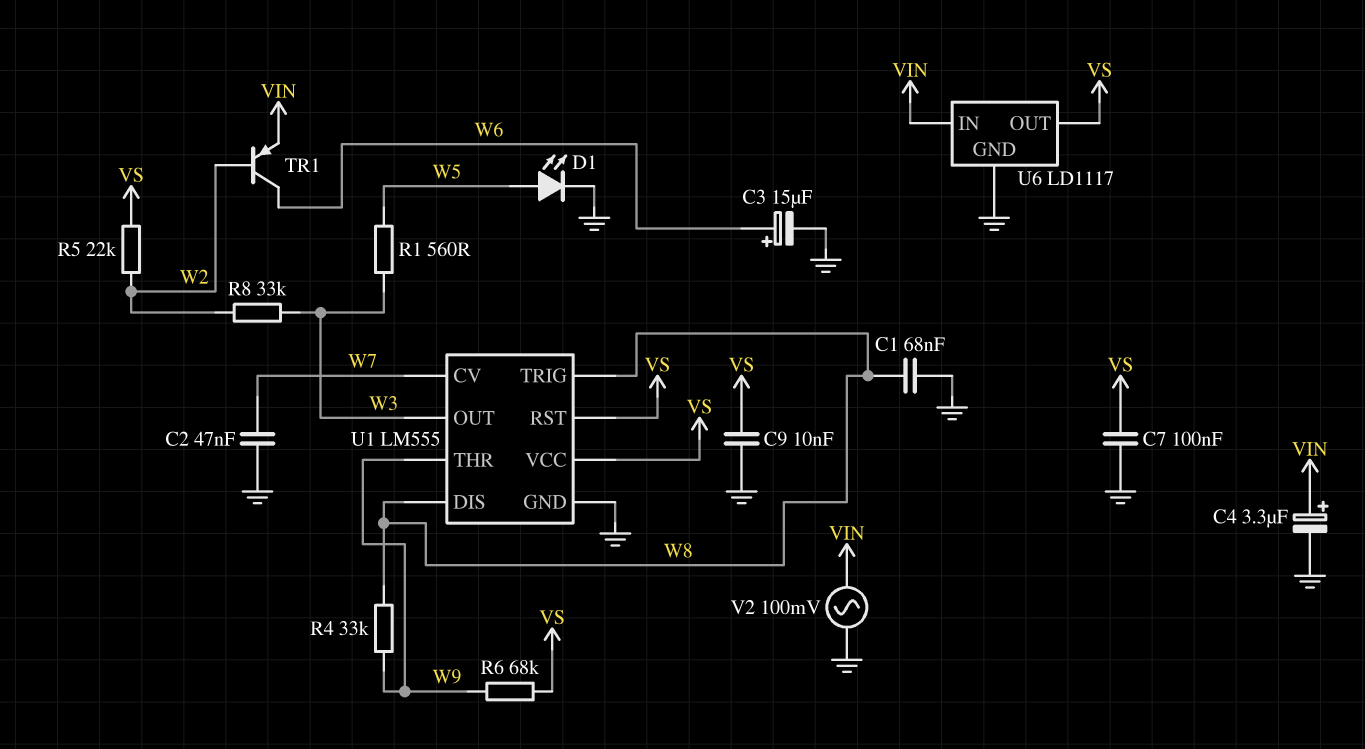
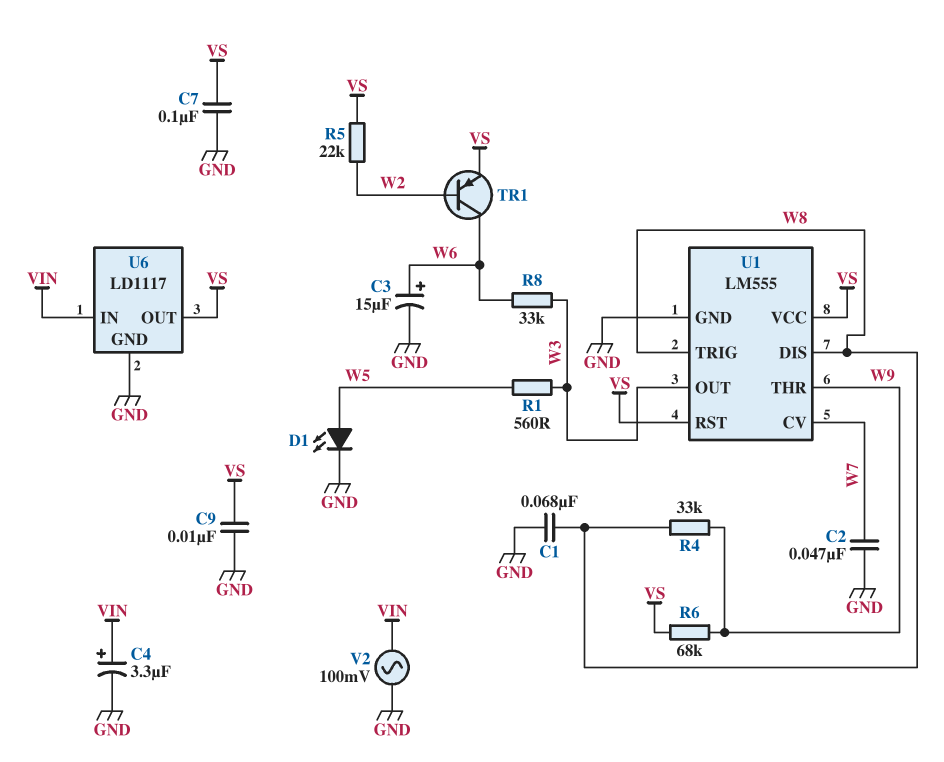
R8: 33k (W2, W3) -> 33k (W3, W6)
TR1: PNP (B W2, C W6, E VIN) -> PNP (B W2, C W6, E VS)

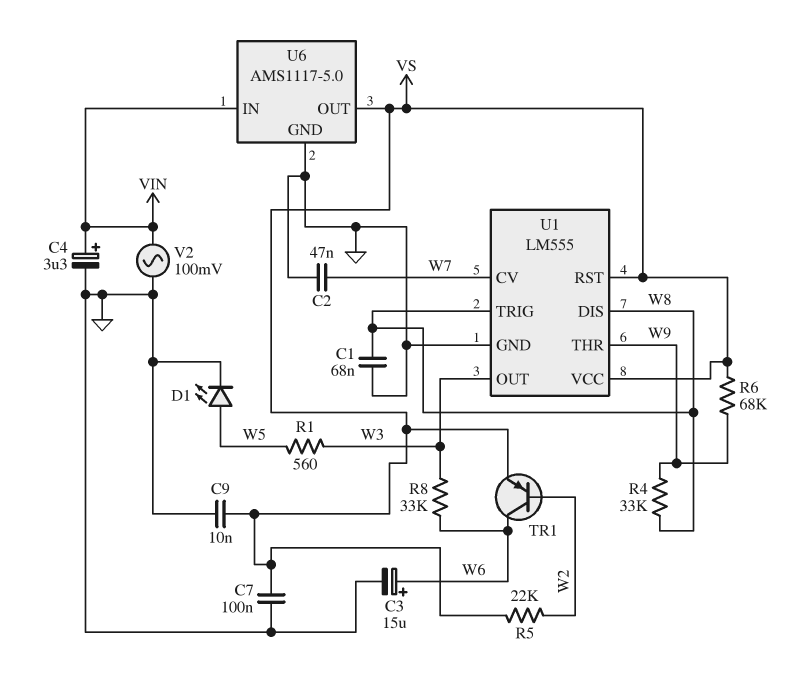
U6: LD1117 -> AMS1117-5.0

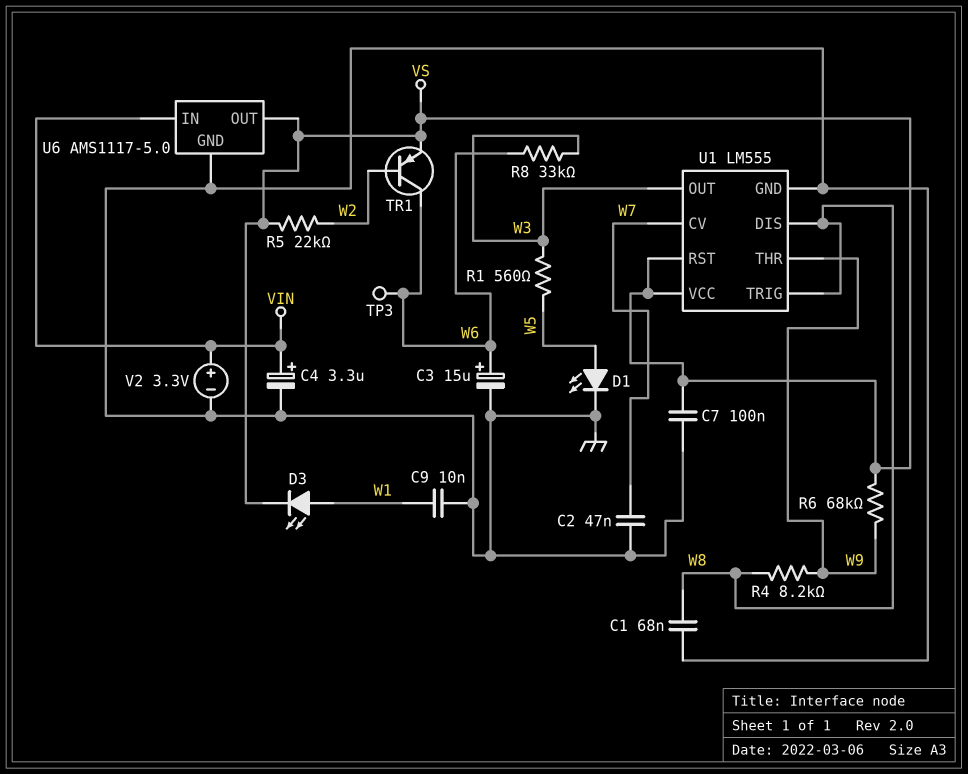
C9: 10nF (GND, VS) -> 10nF (GND, W1)
D3: none -> LED (A W1, K VS)
R4: 33k (W8, W9) -> 8.2k (W8, W9)
TP3: none -> test point (W6)
V2: AC 100mV (GND, VIN) -> 3.3V (plus VIN, minus GND)

